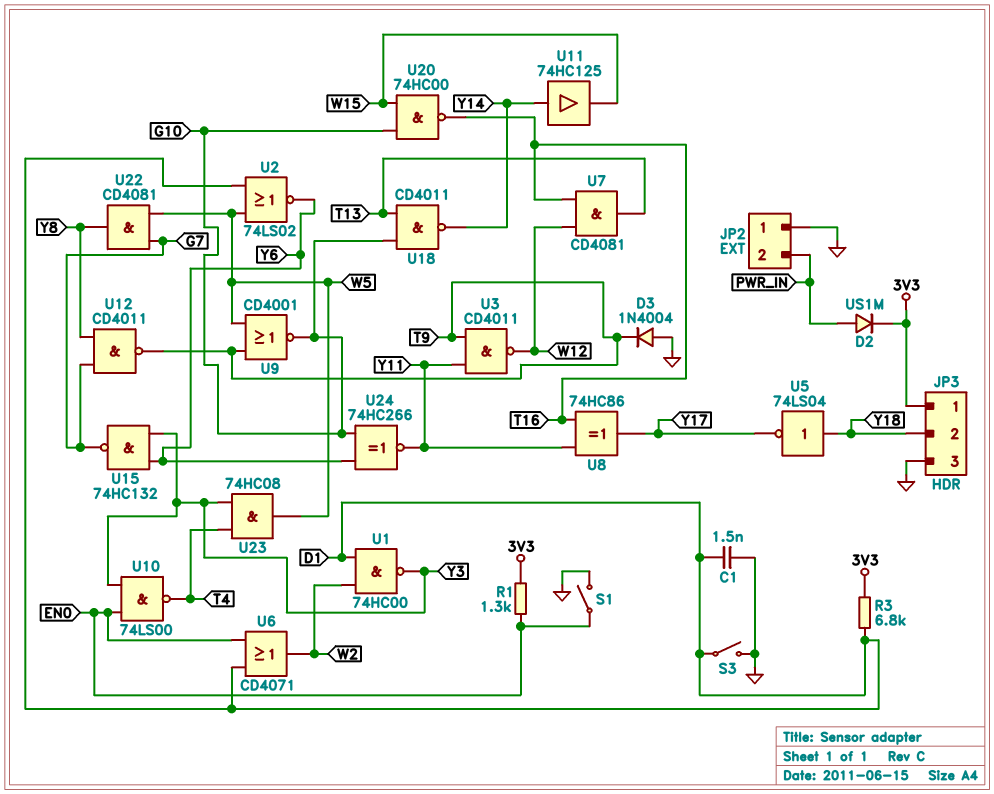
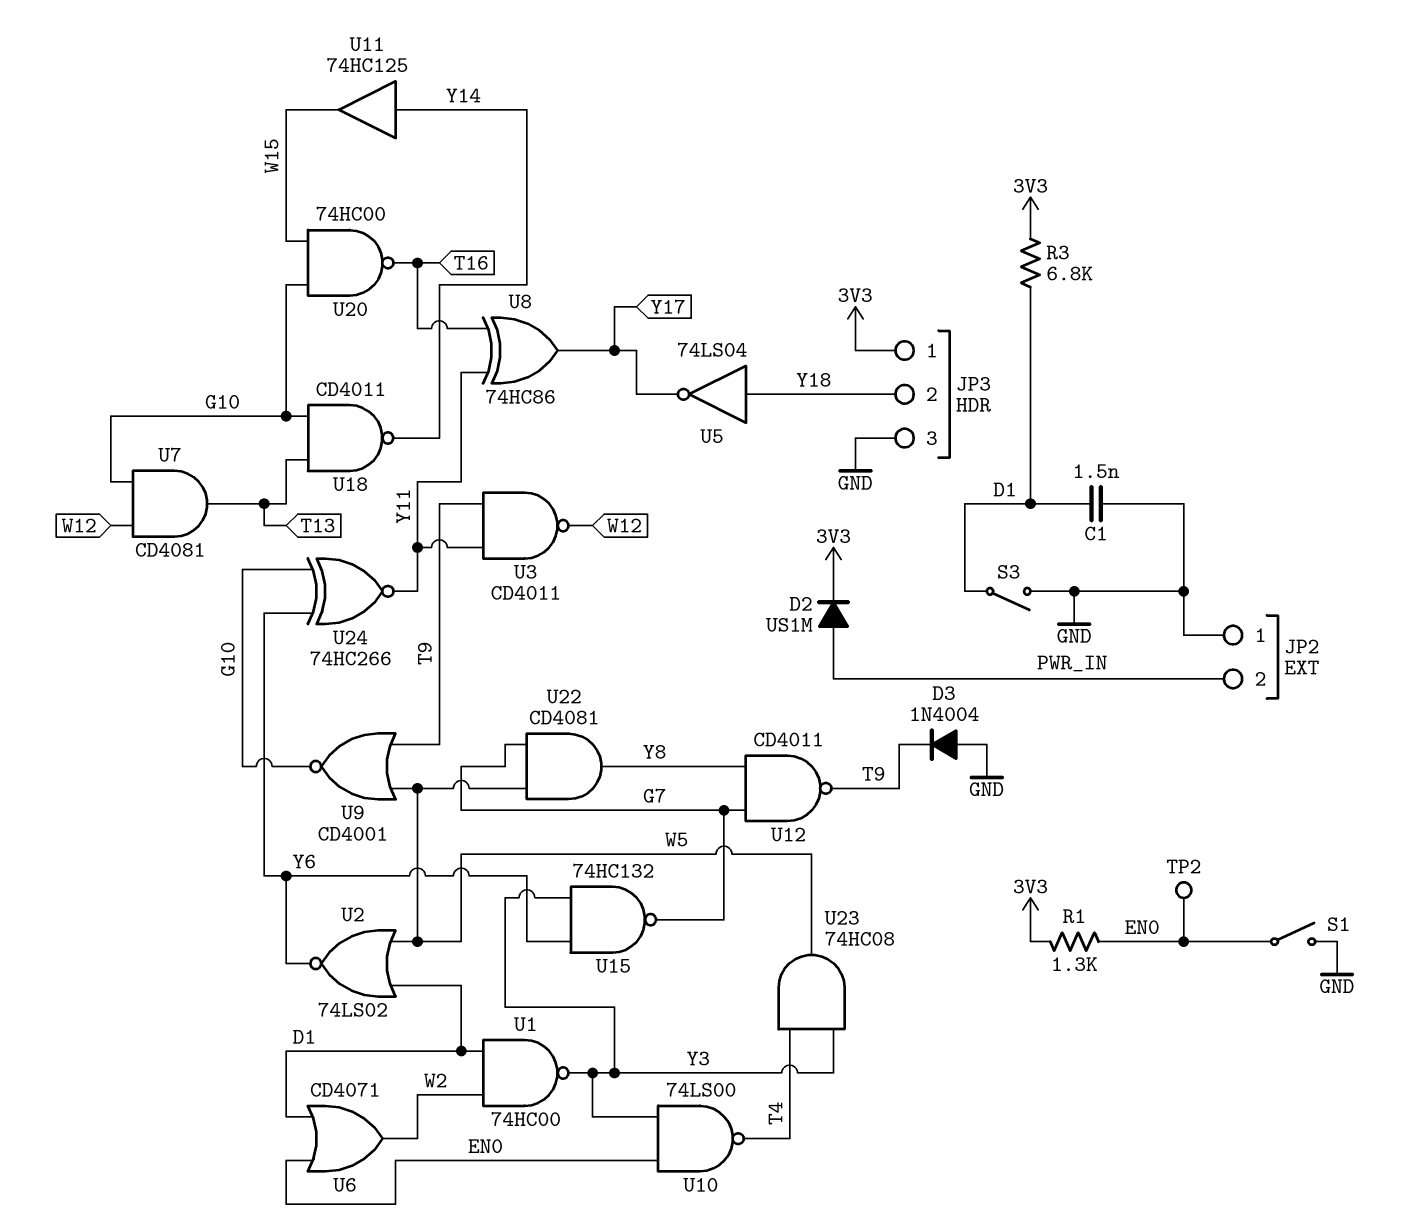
TP2: none -> test point (EN0)
U7: AND CD4081 (in T16, in W12, out T13) -> AND CD4081 (in G10, in W12, out T13)

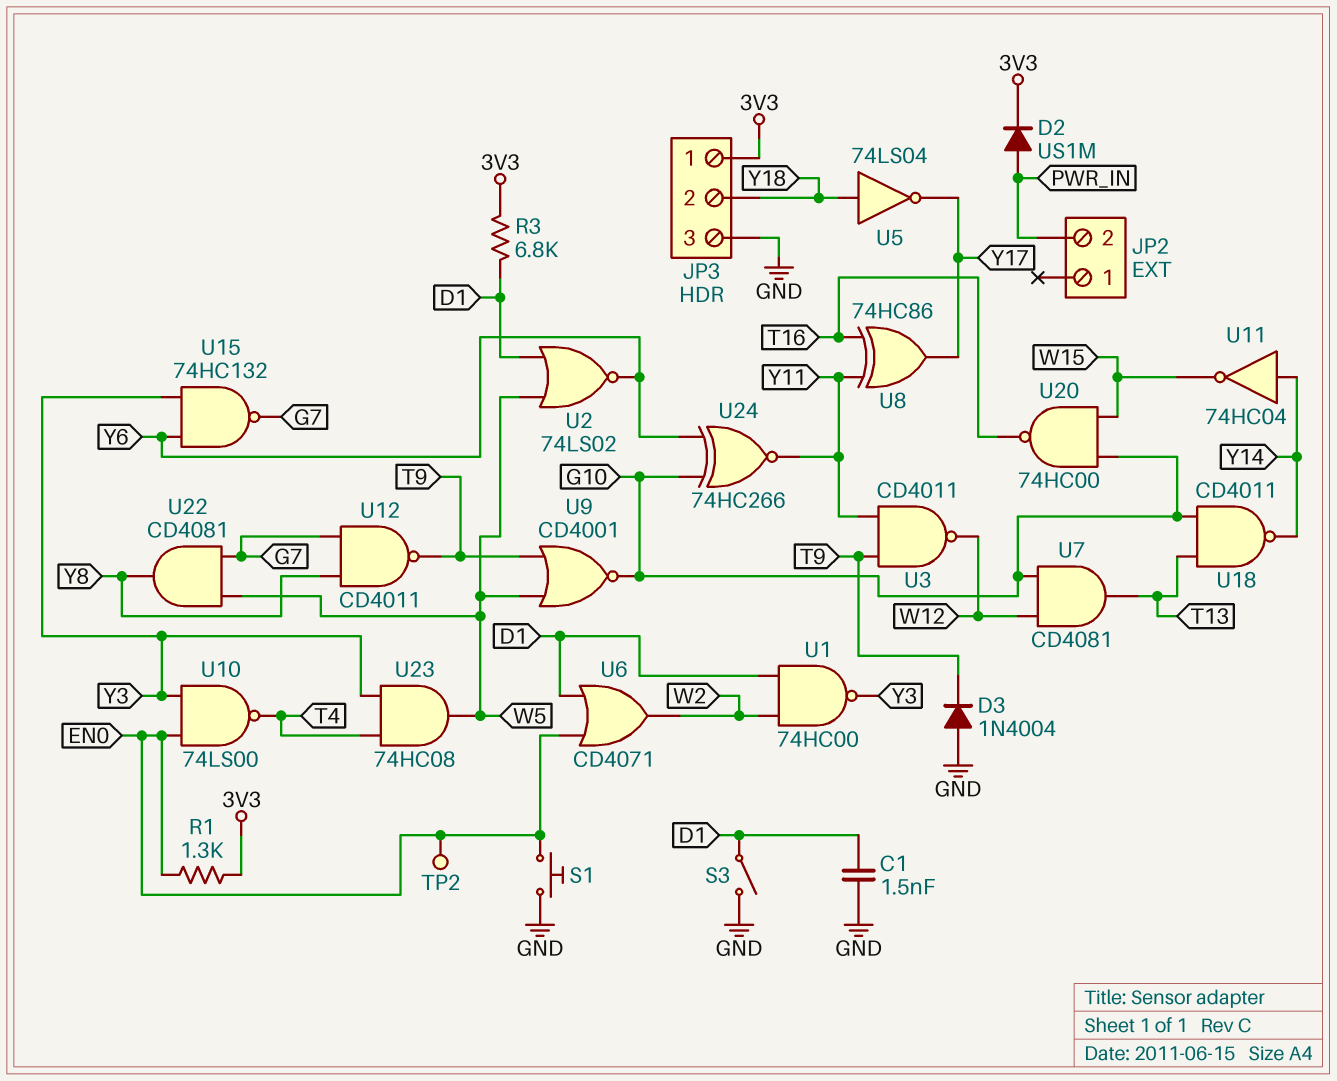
JP2 pin 1: GND -> none
S1: switch (EN0, GND) -> button (EN0, GND)
U11: buffer 74HC125 (in Y14, out W15) -> NOT 74HC04 (in Y14, out W15)

